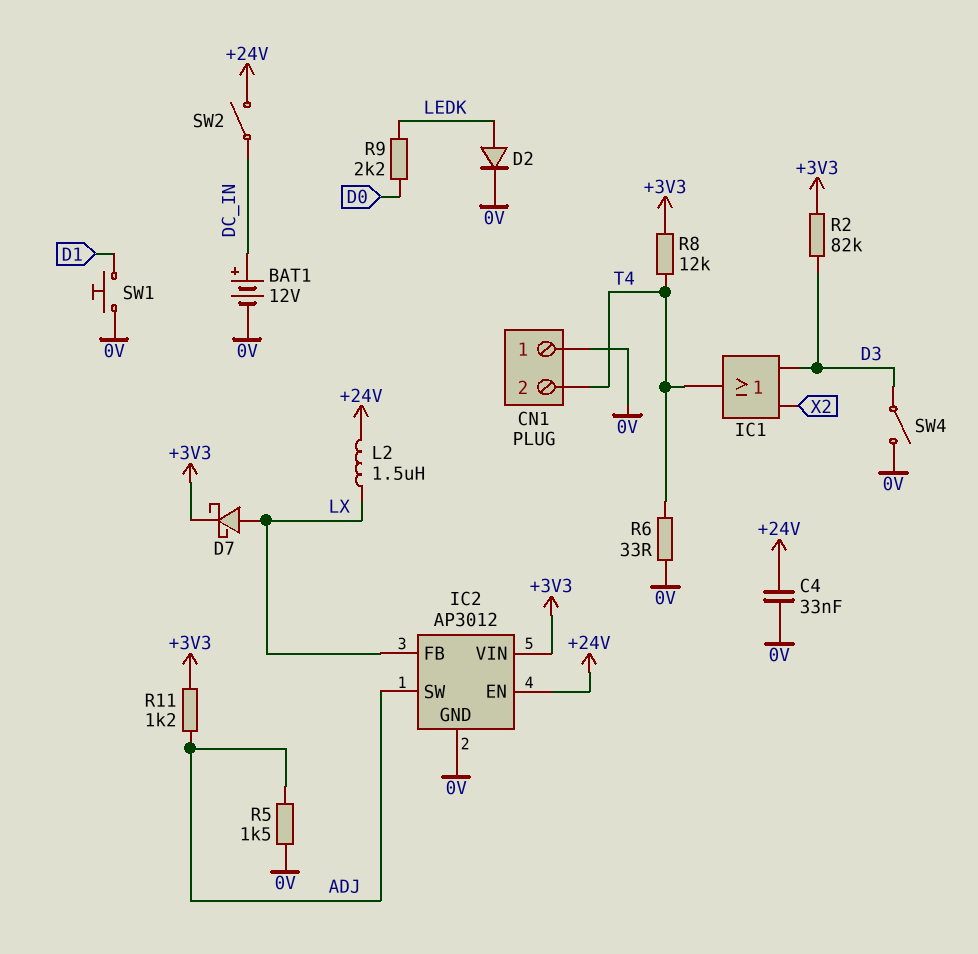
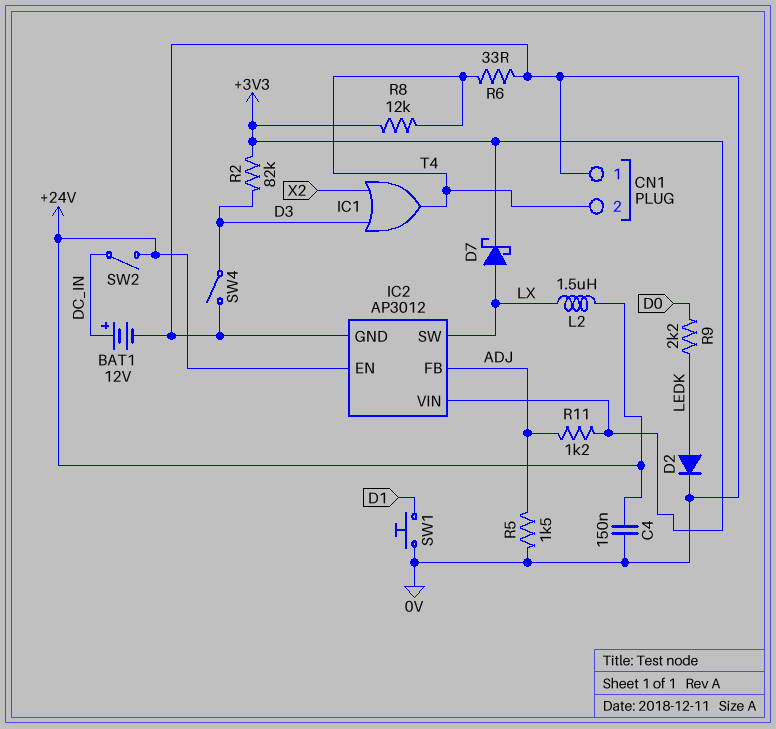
C4: 33nF (+24V, 0V) -> 150nF (+24V, 0V)
IC2 pin FB: LX -> ADJ
IC2 pin SW: ADJ -> LX

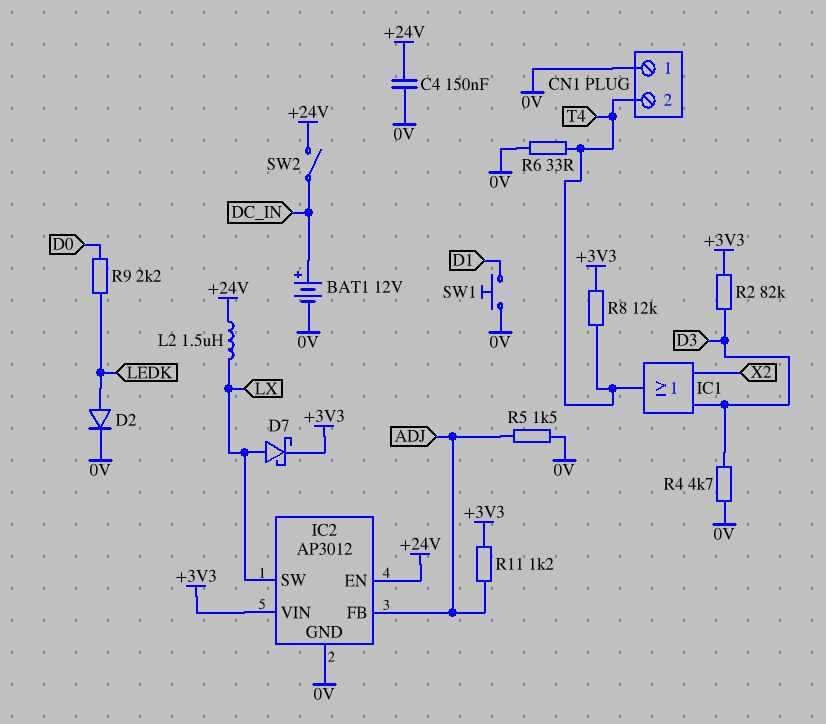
R4: none -> 4.7k (0V, D3)
SW4: switch (0V, D3) -> none

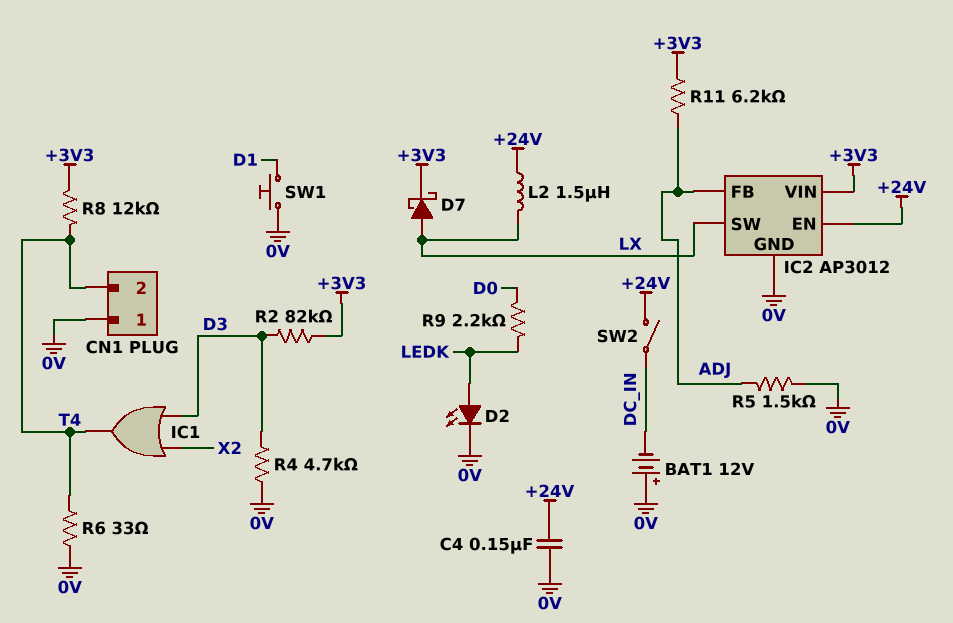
BAT1: 12V (plus DC_IN, minus 0V) -> 12V (plus 0V, minus DC_IN)
D2: diode (A LEDK, K 0V) -> LED (A LEDK, K 0V)
R11: 1.2k (+3V3, ADJ) -> 6.2k (+3V3, ADJ)

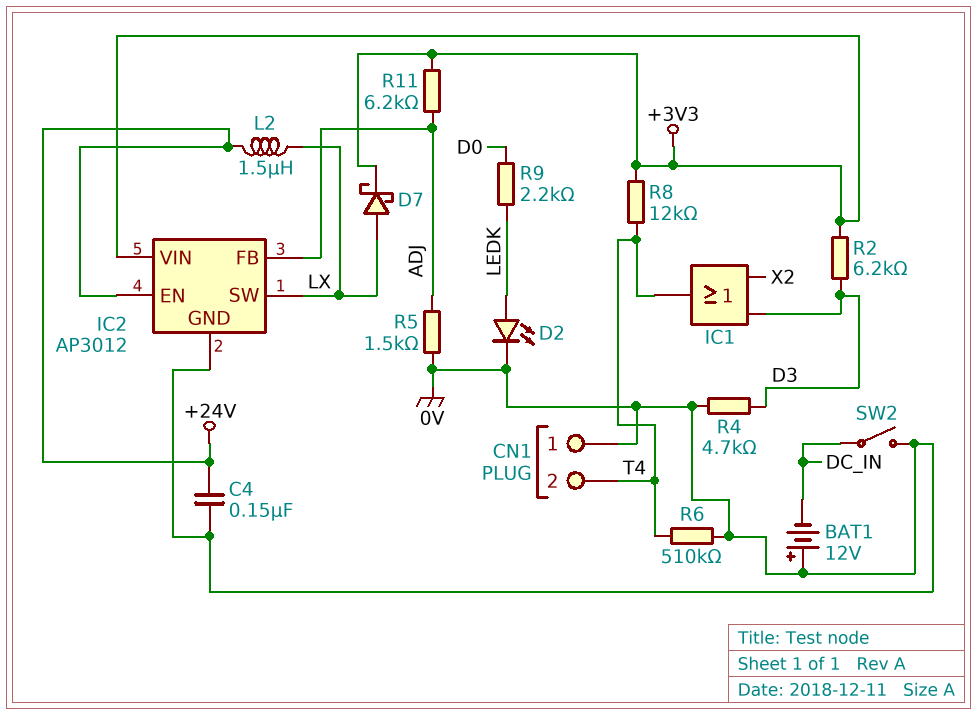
R2: 82k (+3V3, D3) -> 6.2k (+3V3, D3)
R6: 33 (0V, T4) -> 510k (0V, T4)
SW1: button (0V, D1) -> none
SW2: switch (+24V, DC_IN) -> switch (0V, DC_IN)

